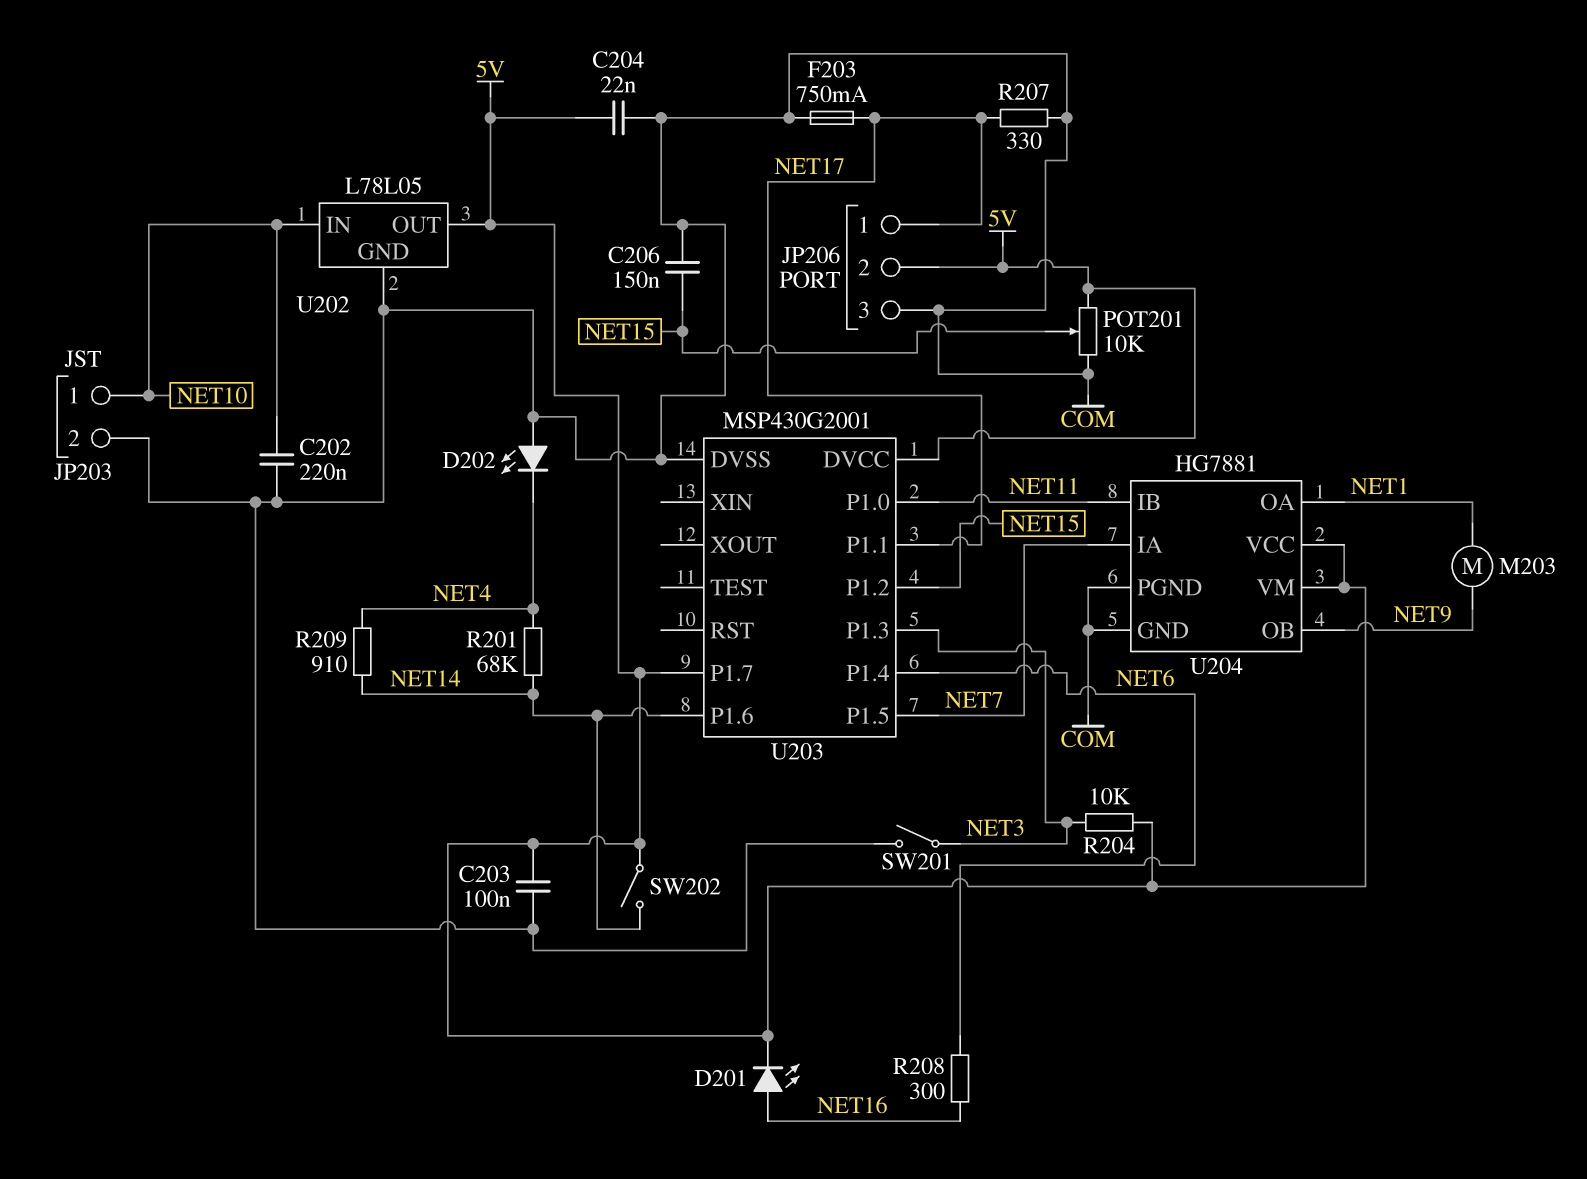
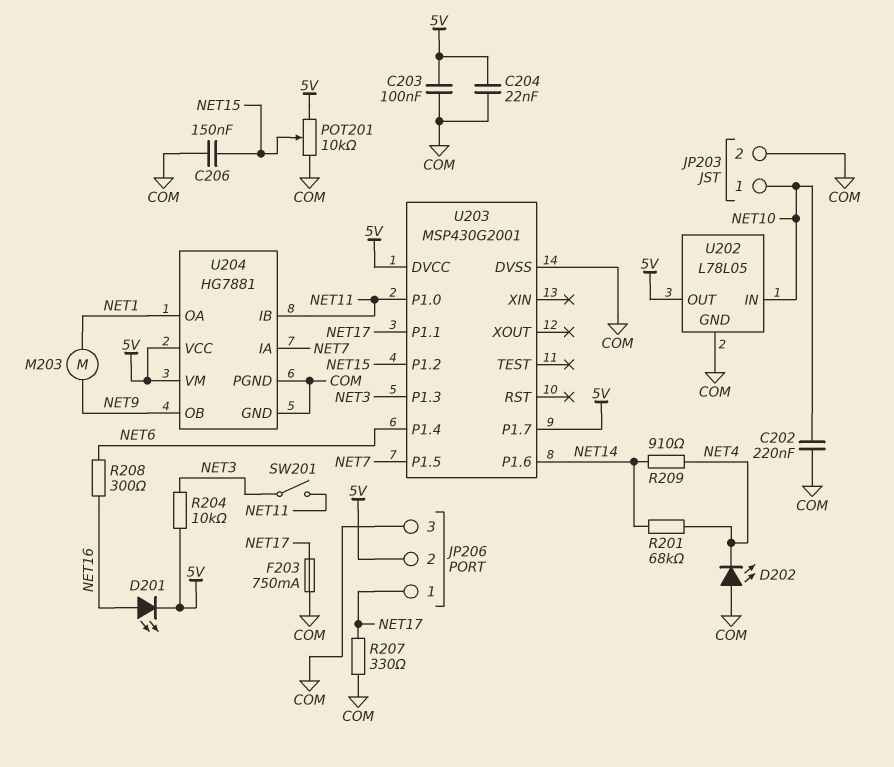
SW201: switch (COM, NET3) -> switch (NET3, NET11)
SW202: switch (5V, NET14) -> none

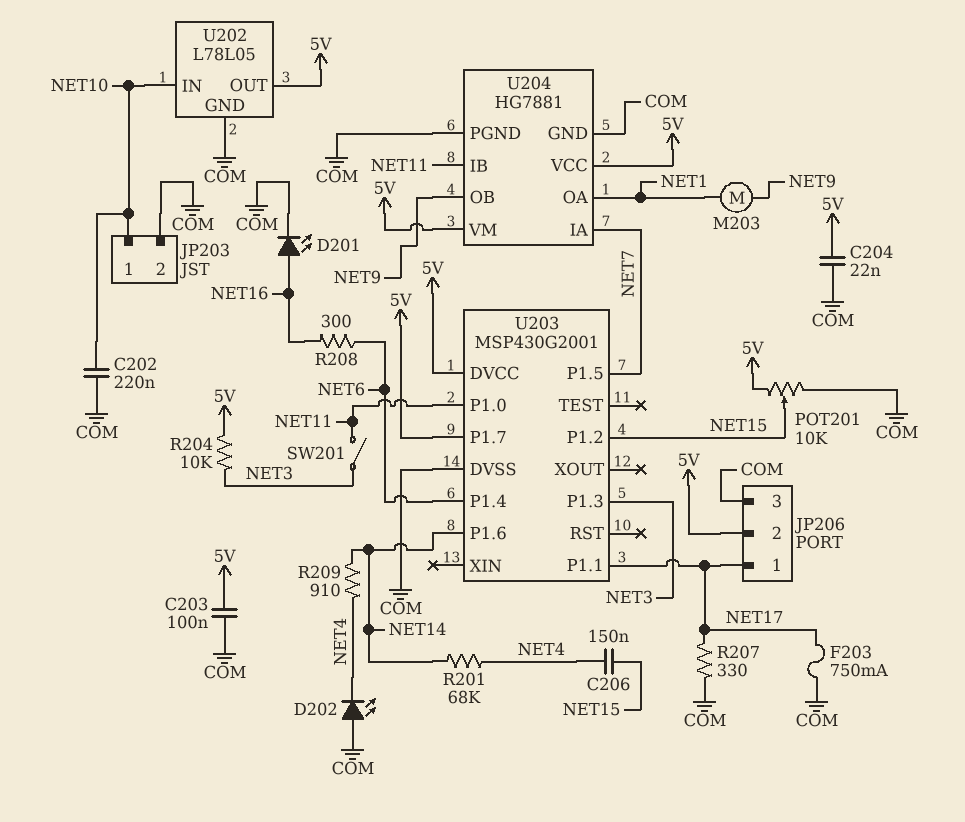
C206: 150nF (COM, NET15) -> 150nF (NET4, NET15)
D201: LED (A NET16, K 5V) -> LED (A NET16, K COM)

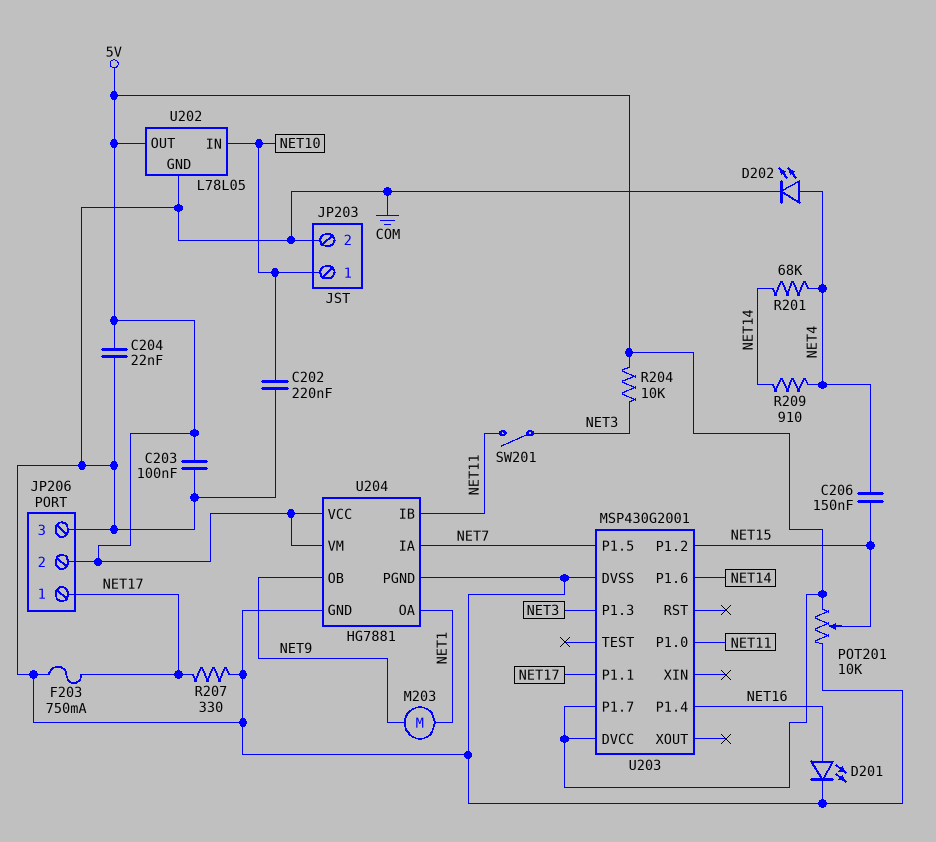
D202: LED (A COM, K NET4) -> LED (A NET4, K COM)
R208: 300 (NET6, NET16) -> none
U203 pin P1.4: NET6 -> NET16

